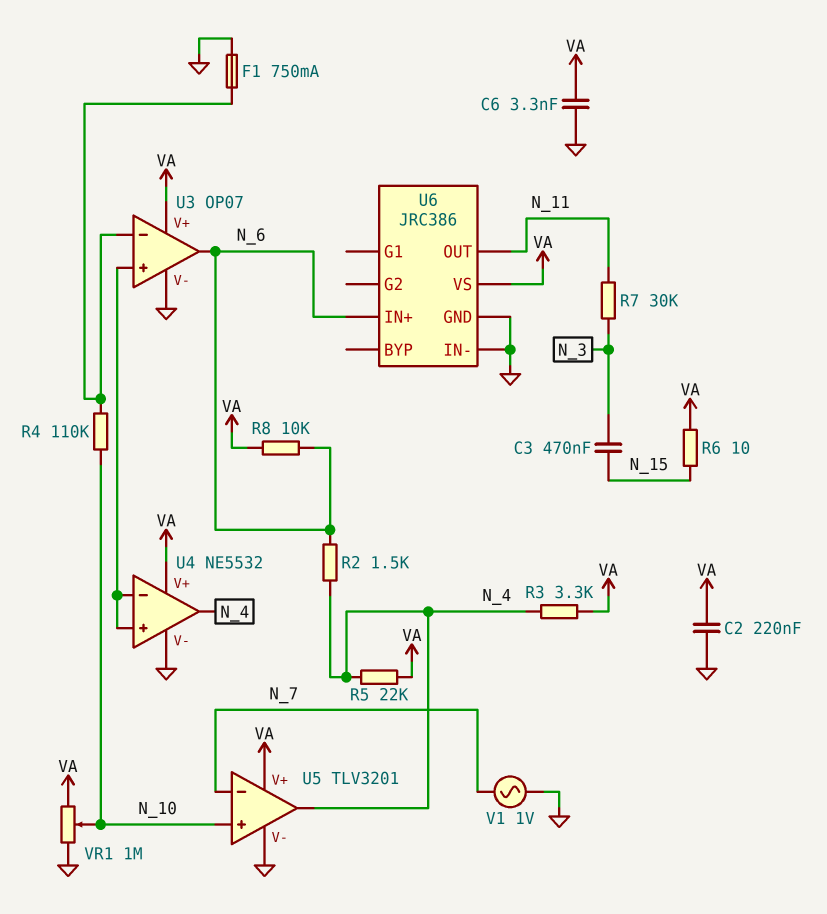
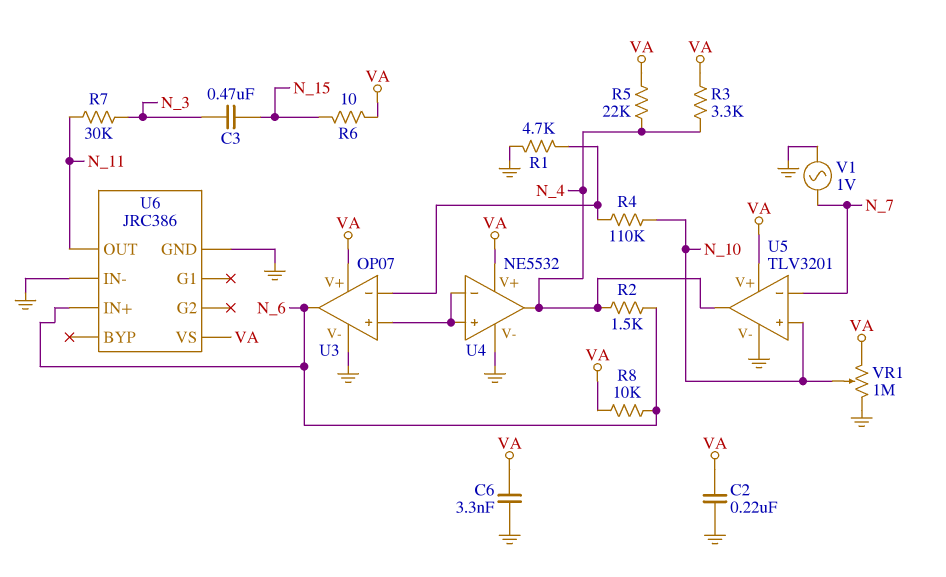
F1: 750mA (GND, U3/in-) -> none
R1: none -> 4.7k (GND, U3/in-)

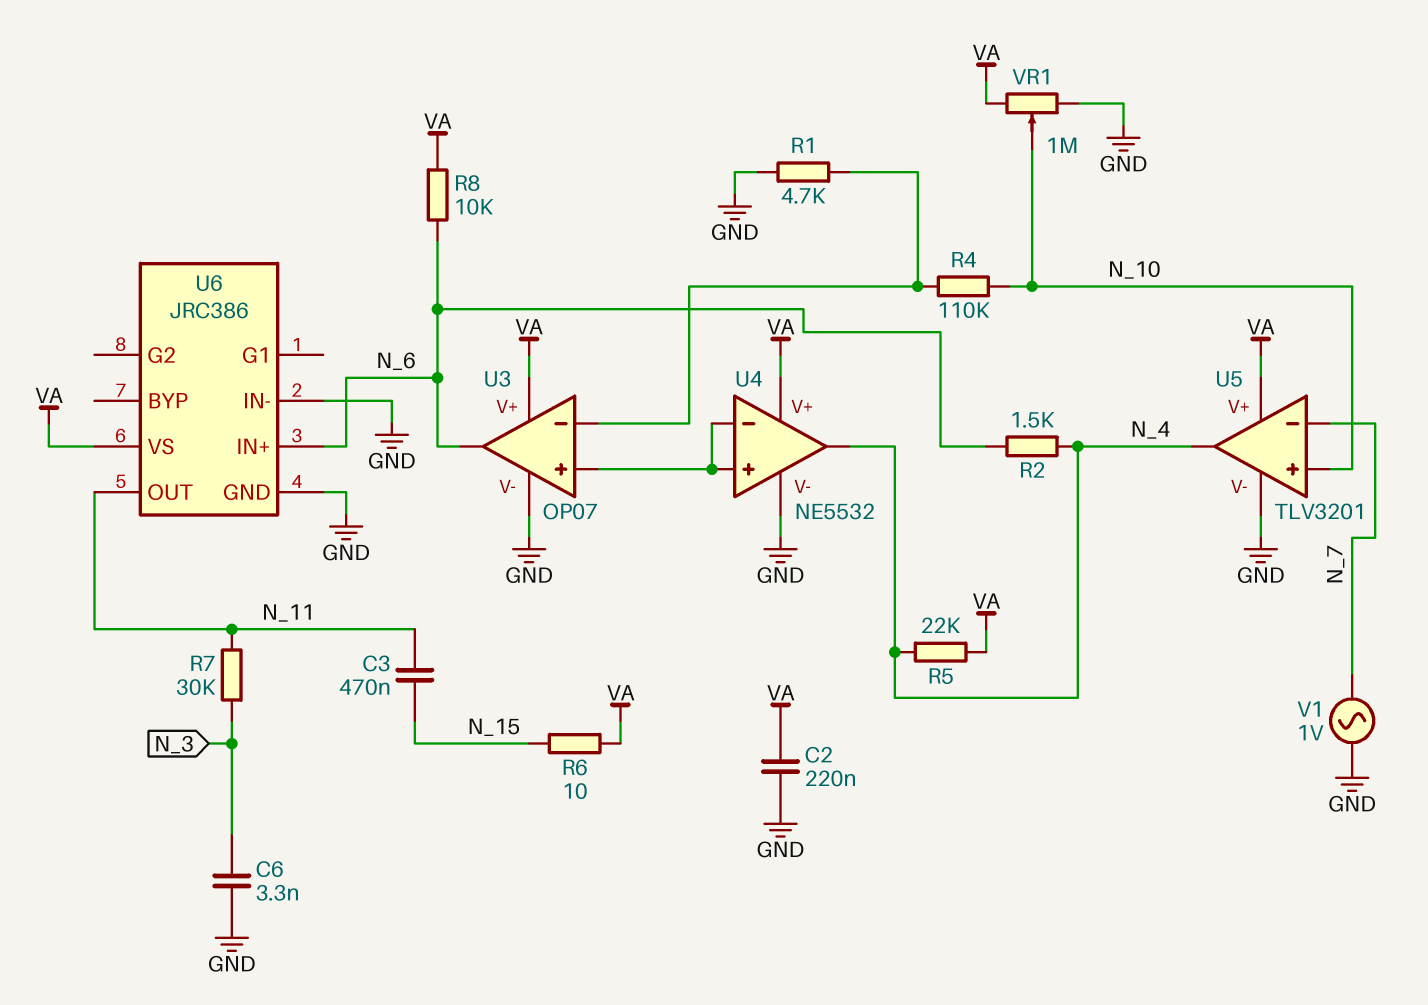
C3: 470nF (N_3, N_15) -> 470nF (N_11, N_15)
C6: 3.3nF (GND, VA) -> 3.3nF (GND, N_3)
R3: 3.3k (N_4, VA) -> none

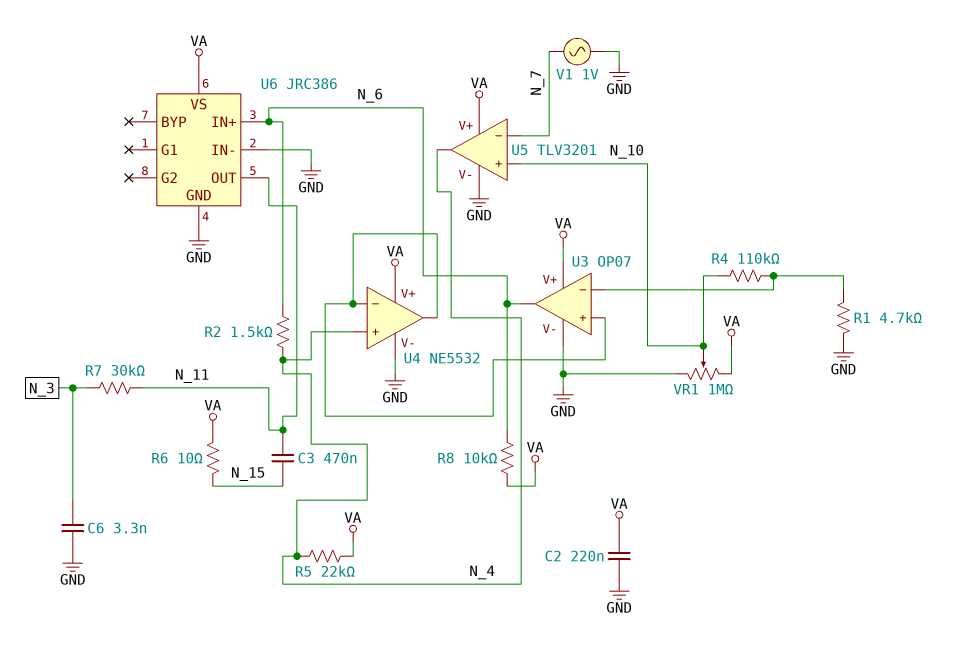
U4 pin in+: U3/in+ -> N_4
U4 pin out: N_4 -> U3/in+

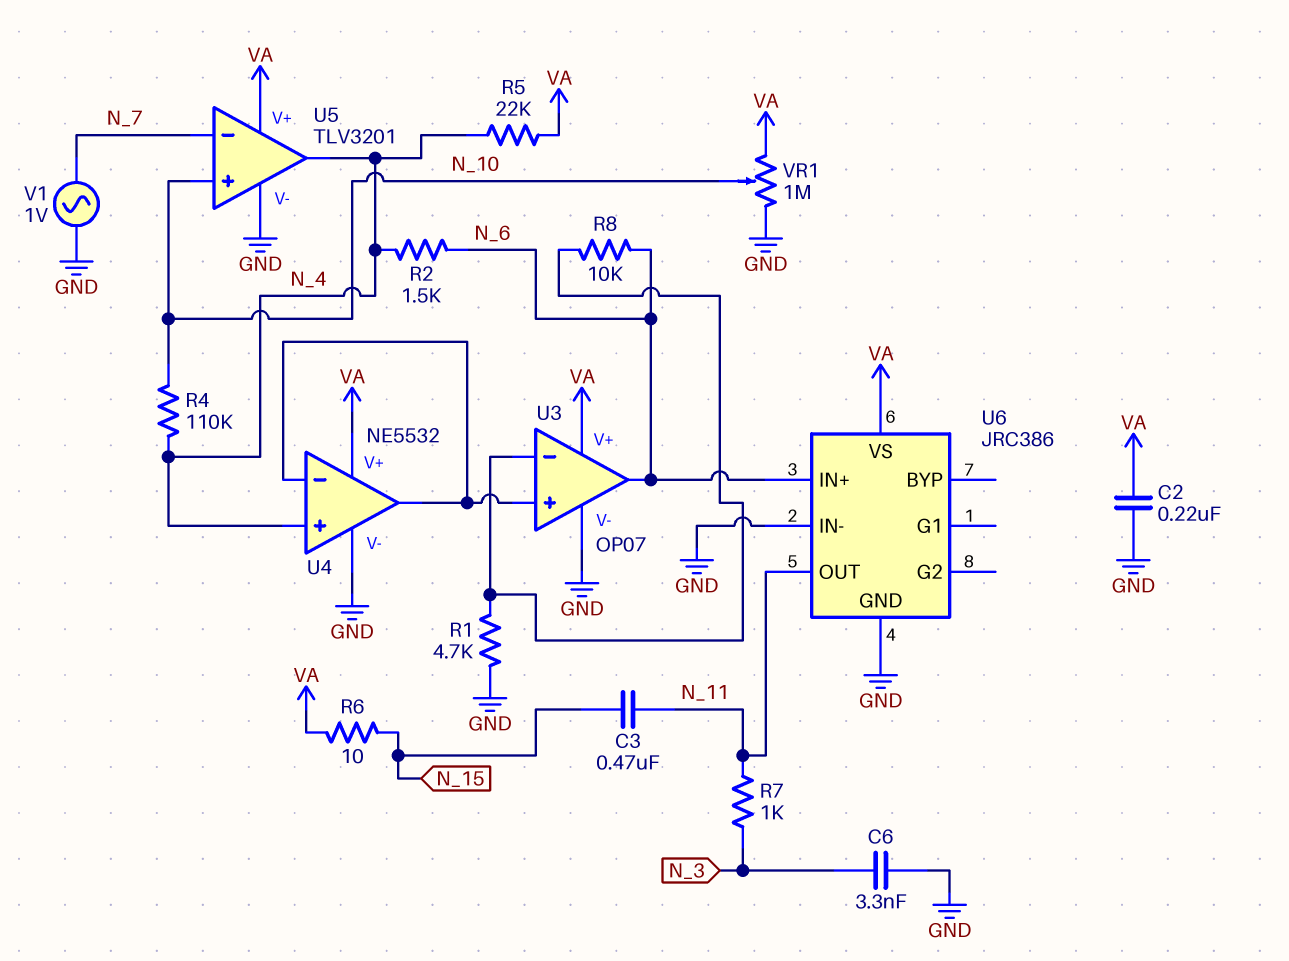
R4: 110k (N_10, U3/in-) -> 110k (N_4, N_10)
R7: 30k (N_3, N_11) -> 1k (N_3, N_11)
R8: 10k (N_6, VA) -> 10k (N_6, U3/in-)

